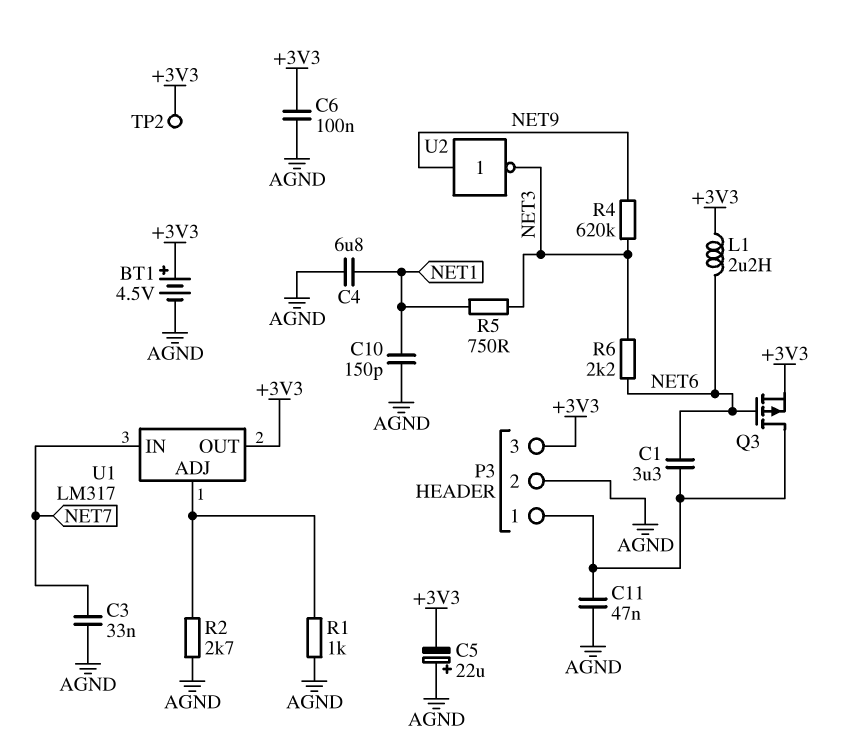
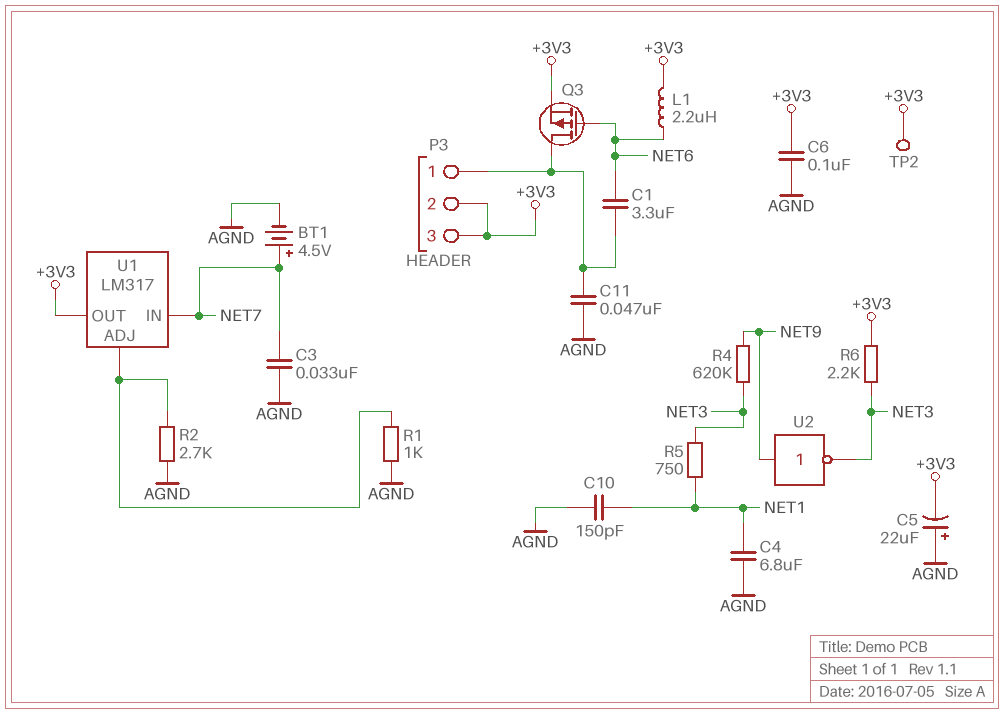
BT1: 4.5V (plus +3V3, minus AGND) -> 4.5V (plus NET7, minus AGND)
P3 pin 2: AGND -> +3V3
R6: 2.2k (NET3, NET6) -> 2.2k (+3V3, NET3)

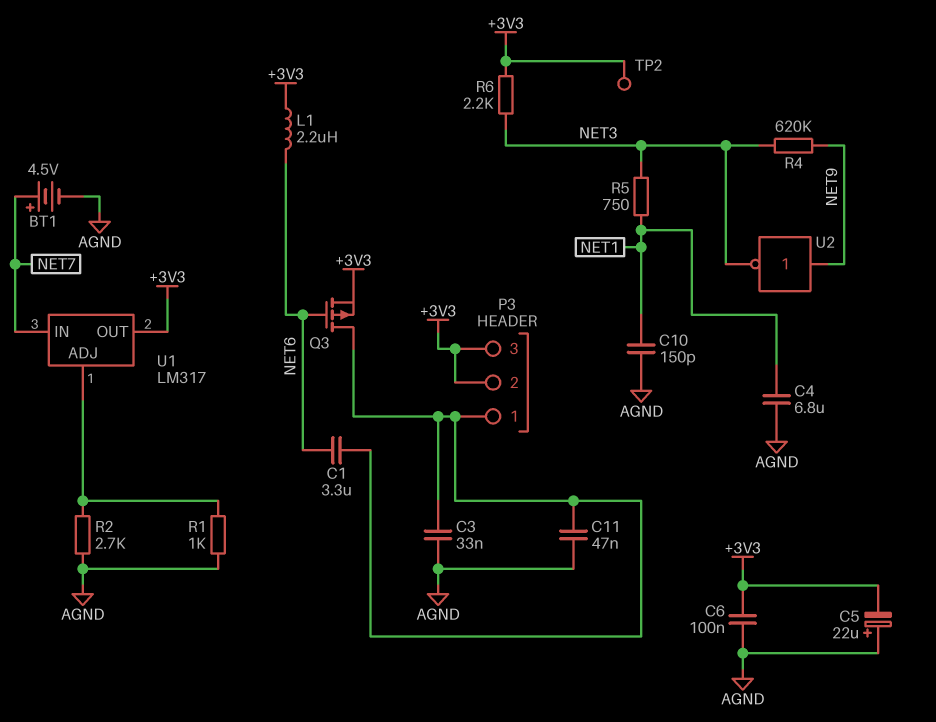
C3: 33nF (AGND, NET7) -> 33nF (AGND, P3/1)

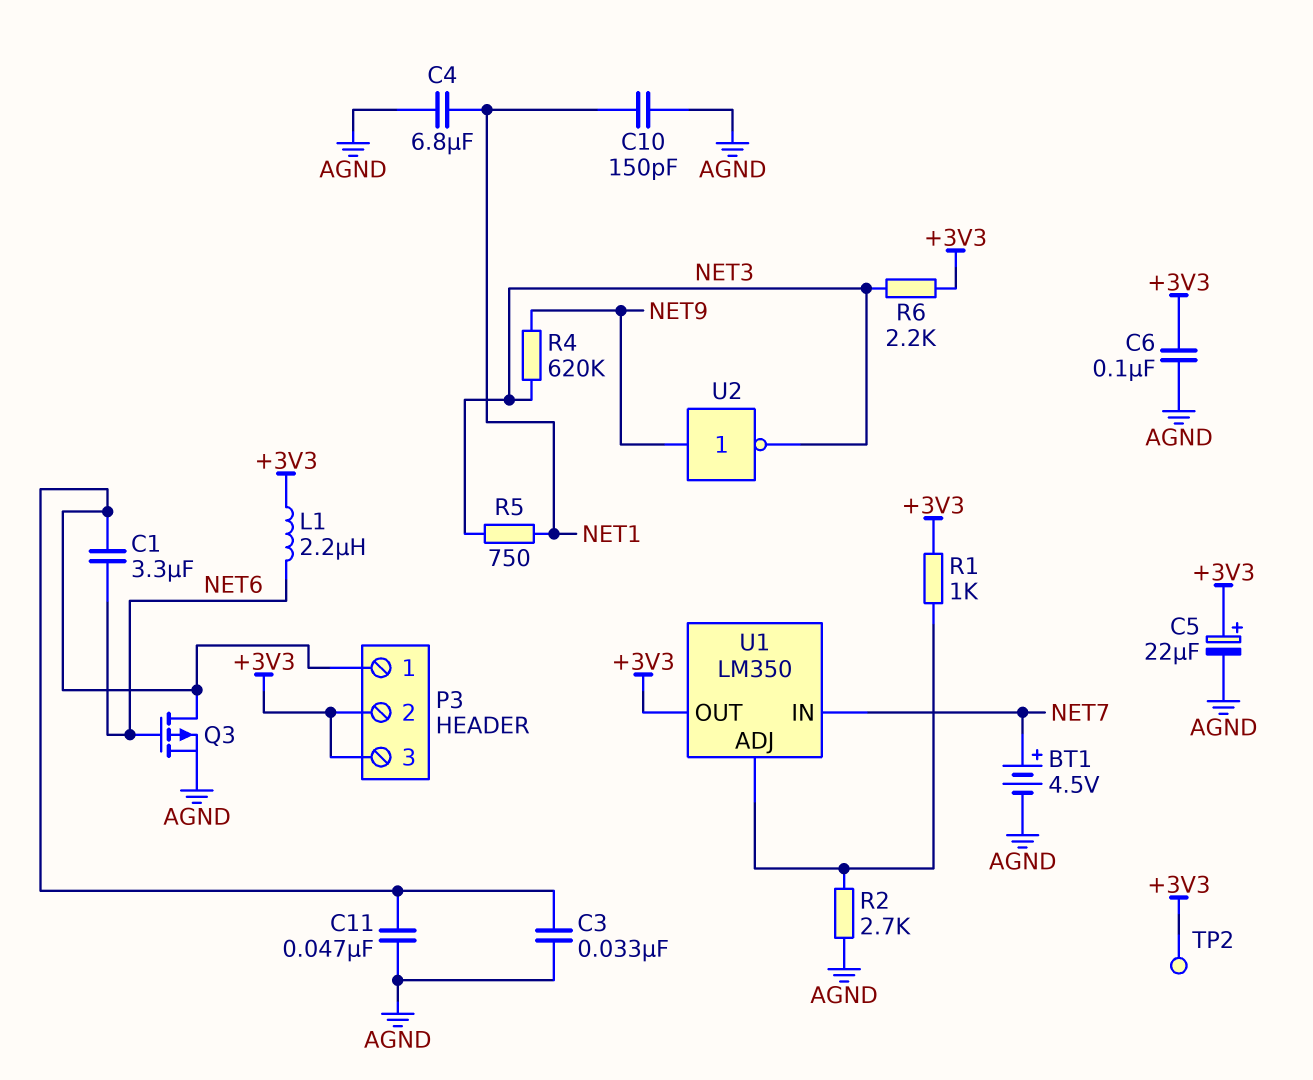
C5: 22uF (plus AGND, minus +3V3) -> 22uF (plus +3V3, minus AGND)
Q3: PMOS (G NET6, D P3/1, S +3V3) -> PMOS (G NET6, D P3/1, S AGND)
R1: 1k (AGND, U1/ADJ) -> 1k (+3V3, U1/ADJ)
U1: LM317 -> LM350

